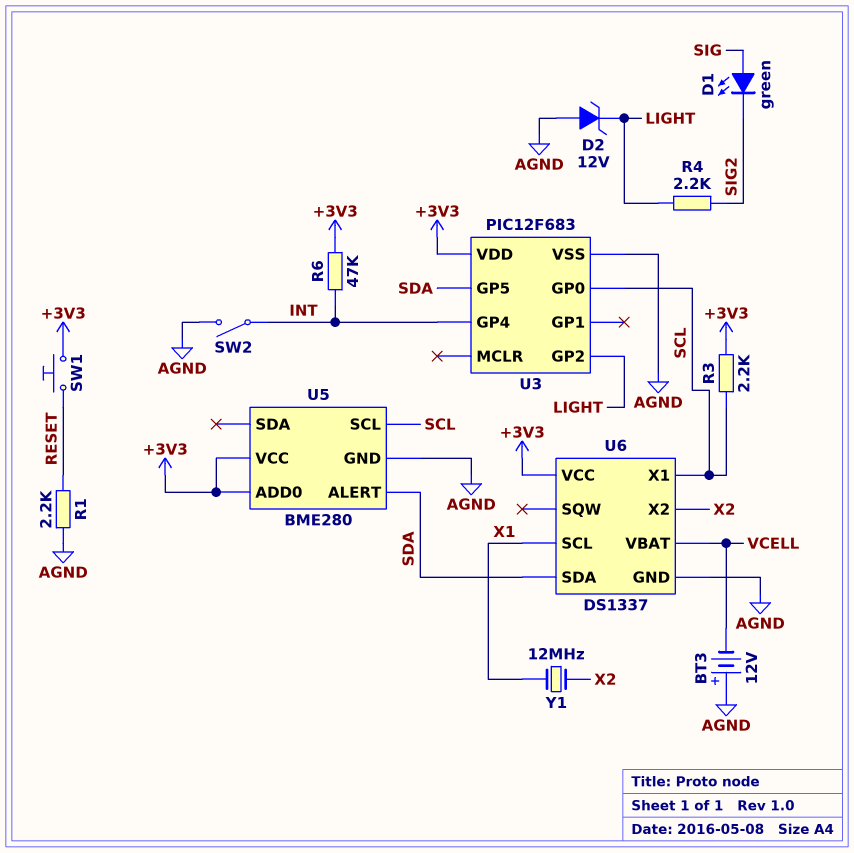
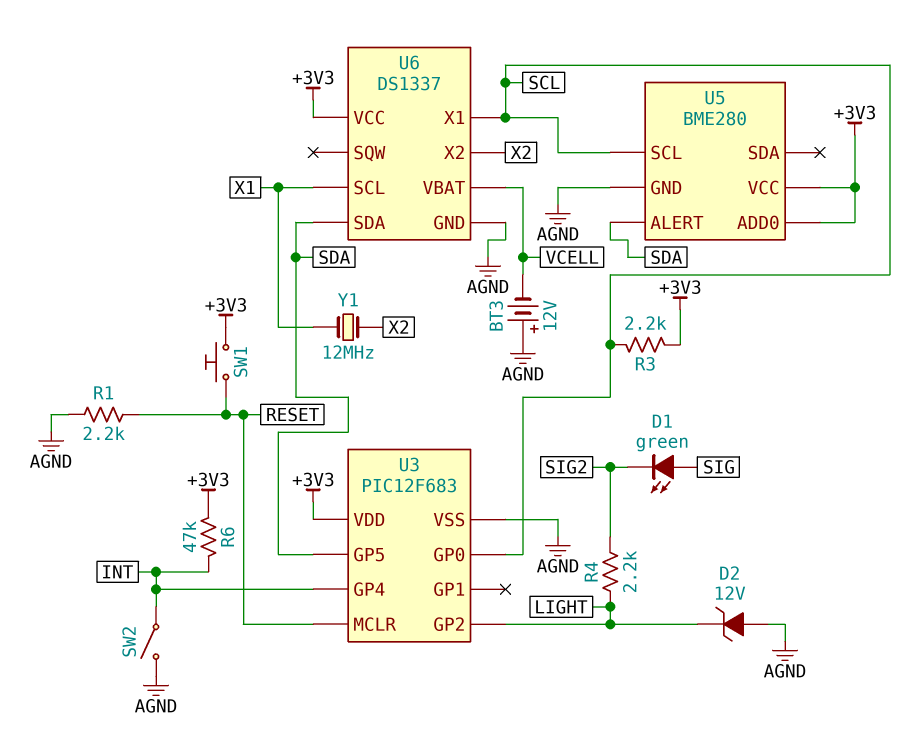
U3 pin MCLR: none -> RESET

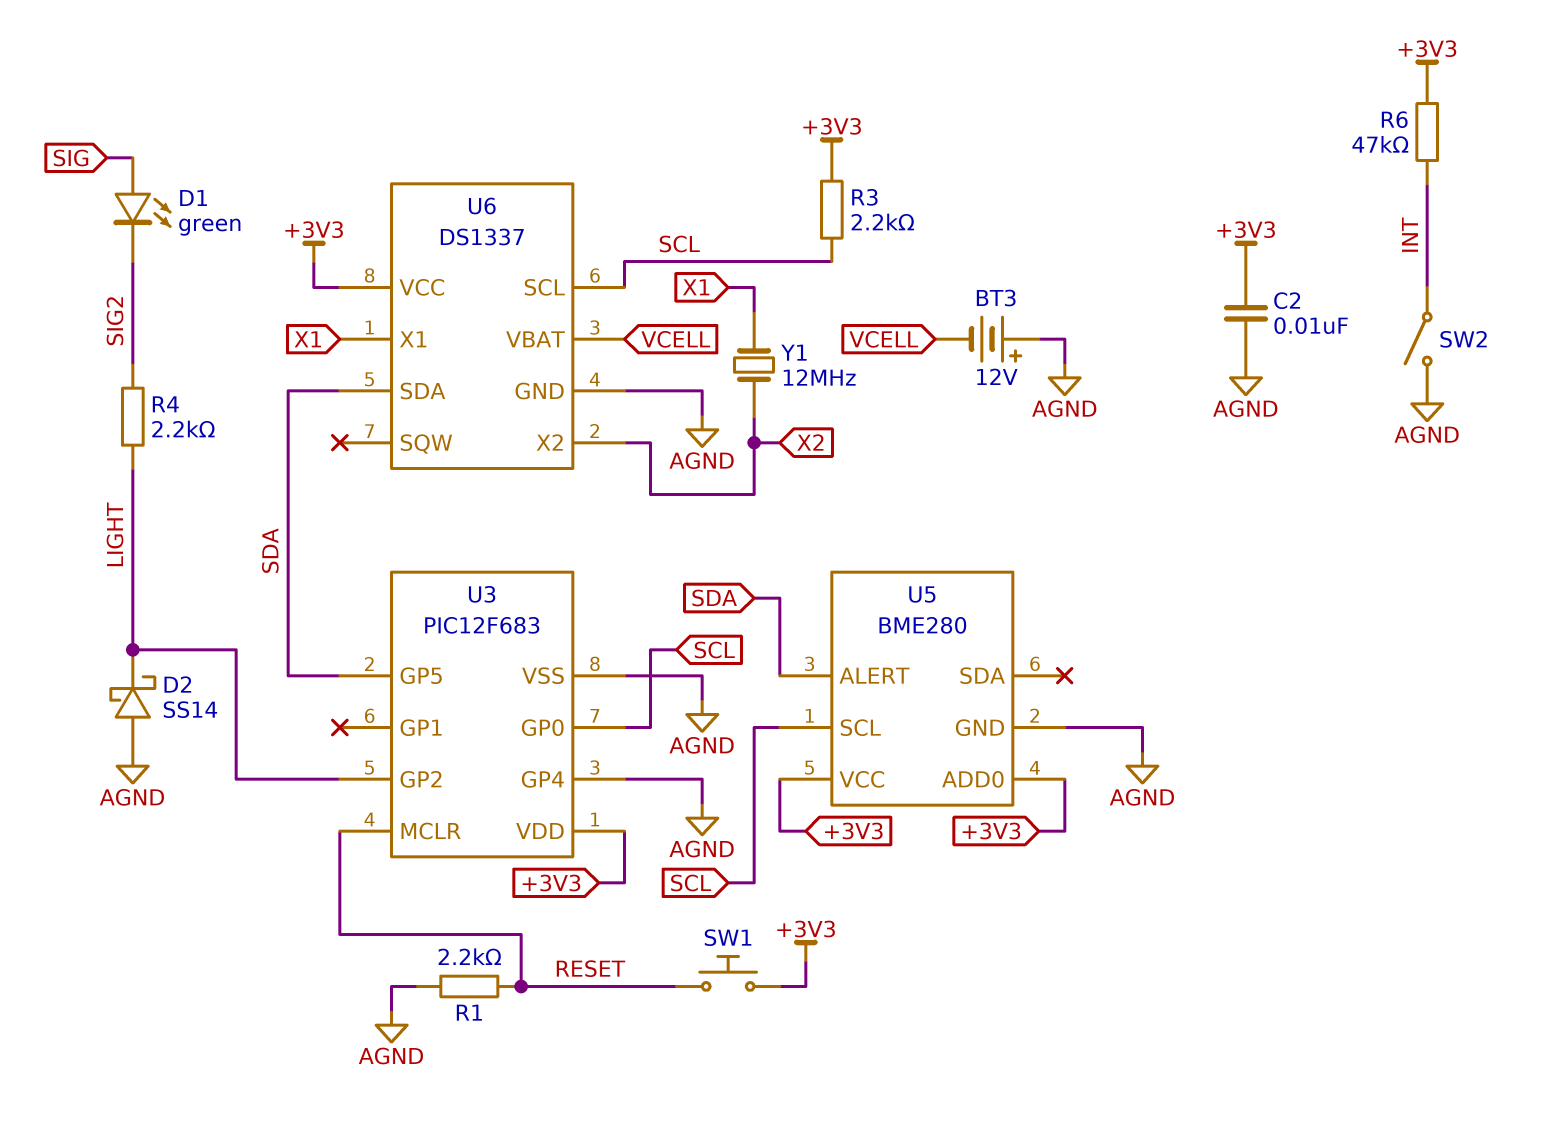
C2: none -> 10nF (+3V3, AGND)
D2: zener 12V (A AGND, K LIGHT) -> schottky SS14 (A AGND, K LIGHT)
U3 pin GP4: INT -> AGND
U6 pin SCL: X1 -> SCL
U6 pin X1: SCL -> X1

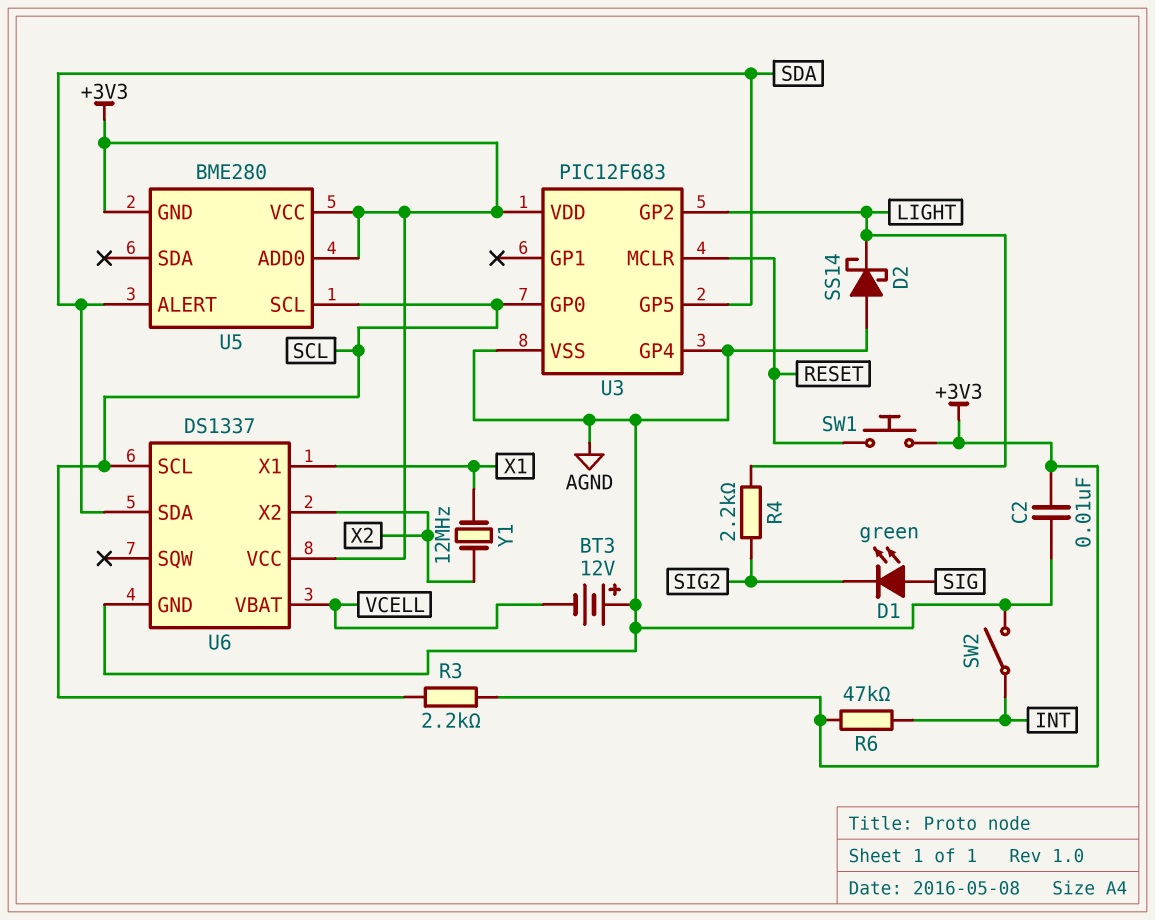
R1: 2.2k (AGND, RESET) -> none
U5 pin GND: AGND -> +3V3

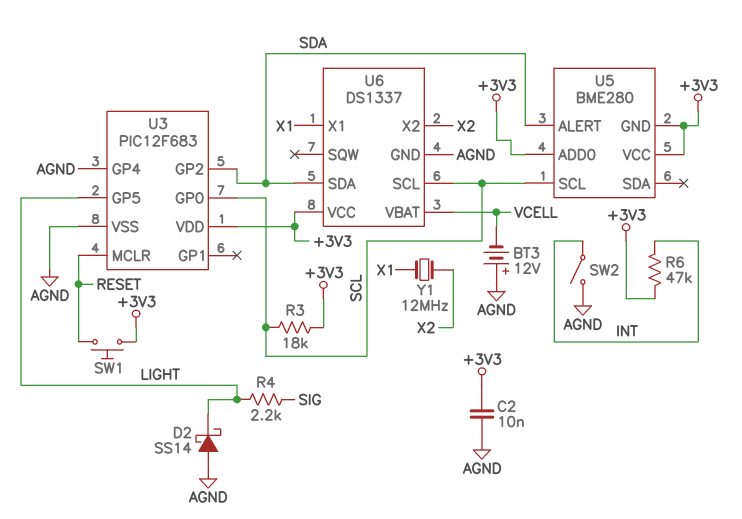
D1: LED green (A SIG, K SIG2) -> none
R3: 2.2k (+3V3, SCL) -> 18k (+3V3, SCL)
R4: 2.2k (LIGHT, SIG2) -> 2.2k (LIGHT, SIG)
U3 pin GP2: LIGHT -> SDA
U3 pin GP5: SDA -> LIGHT

